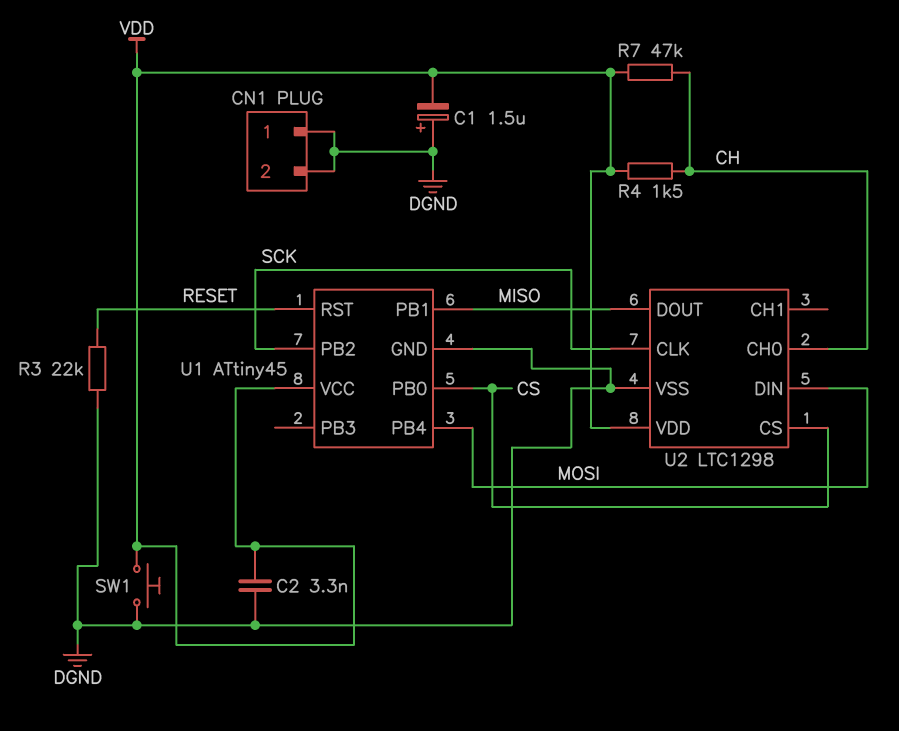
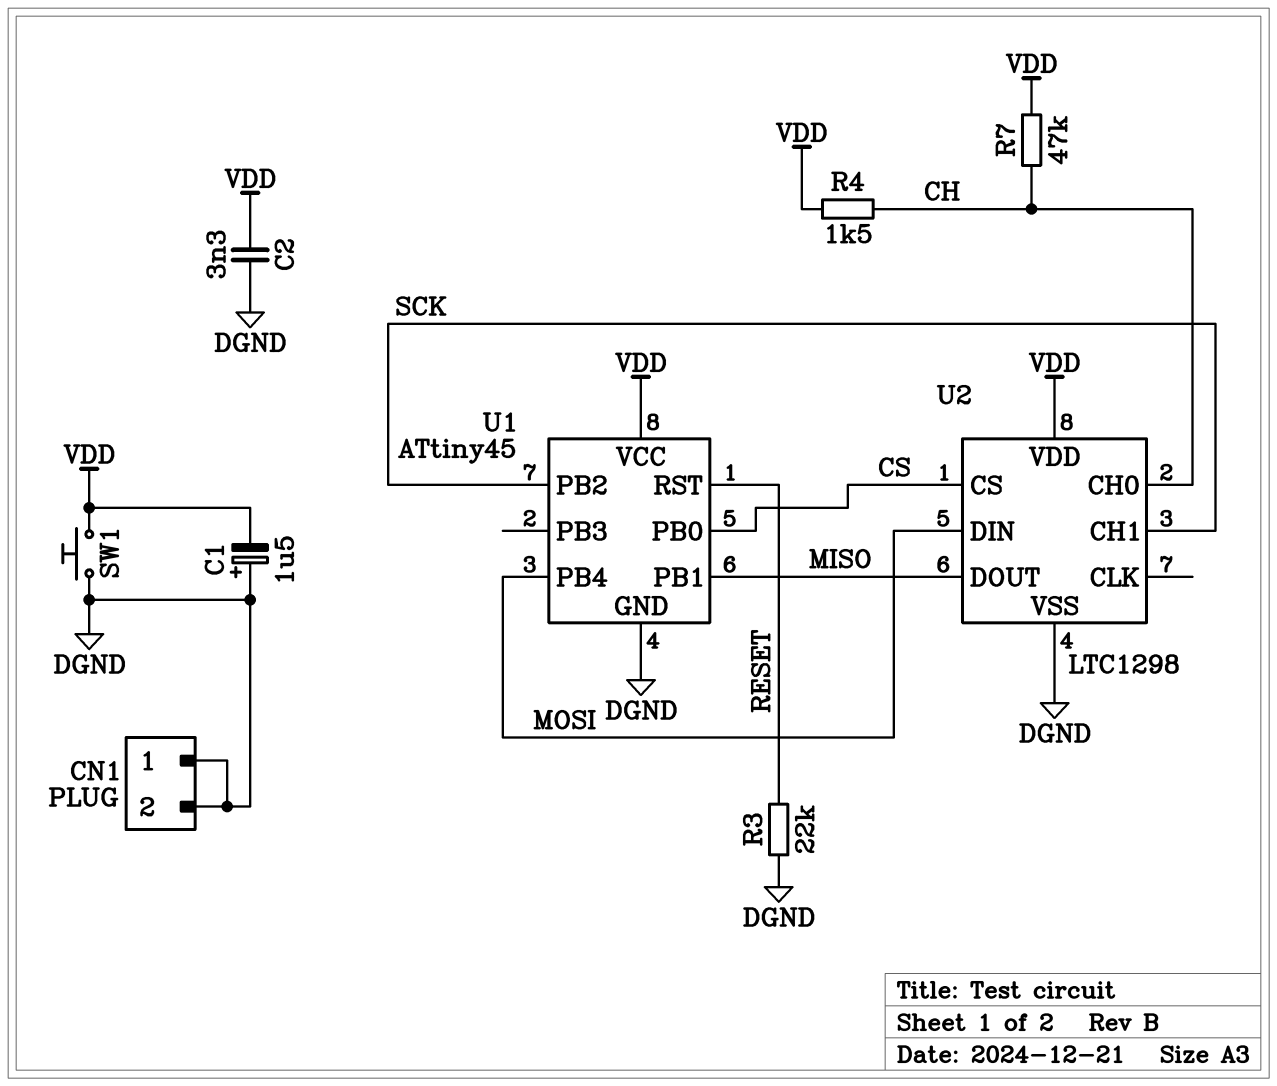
U2 pin CH1: none -> SCK
U2 pin CLK: SCK -> none

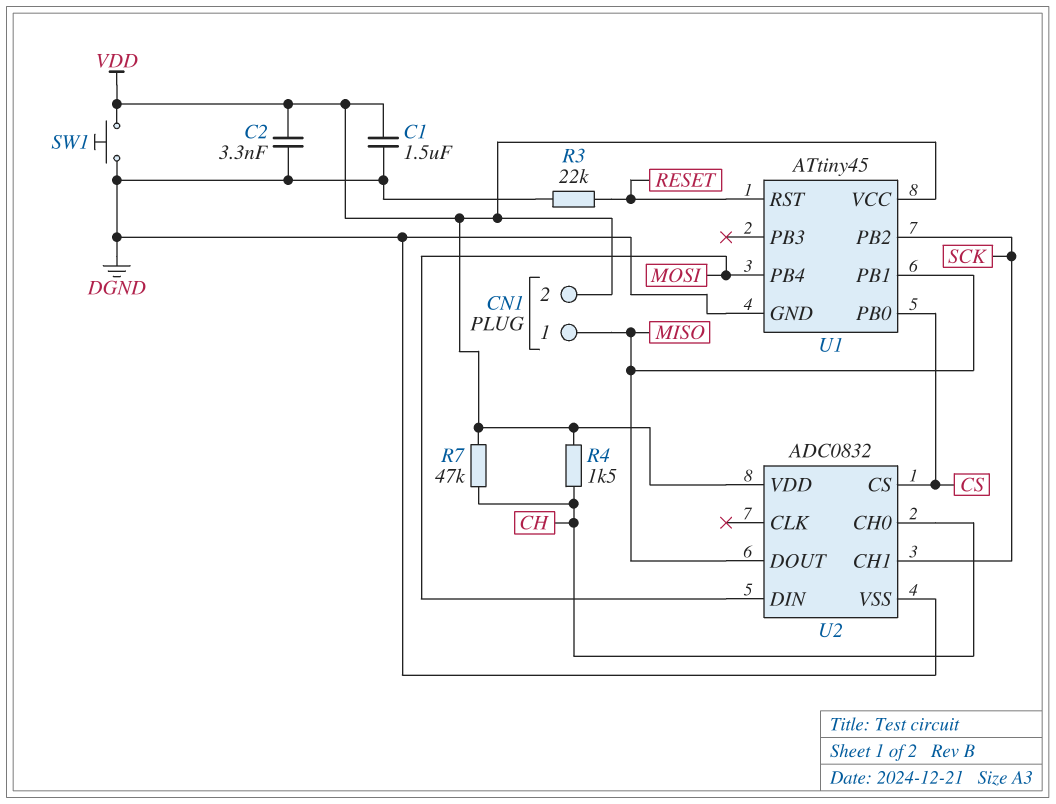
C1: 1.5uF (plus DGND, minus VDD) -> 1.5uF (DGND, VDD)
CN1 pin 1: DGND -> MISO
CN1 pin 2: DGND -> VDD
U2: LTC1298 -> ADC0832

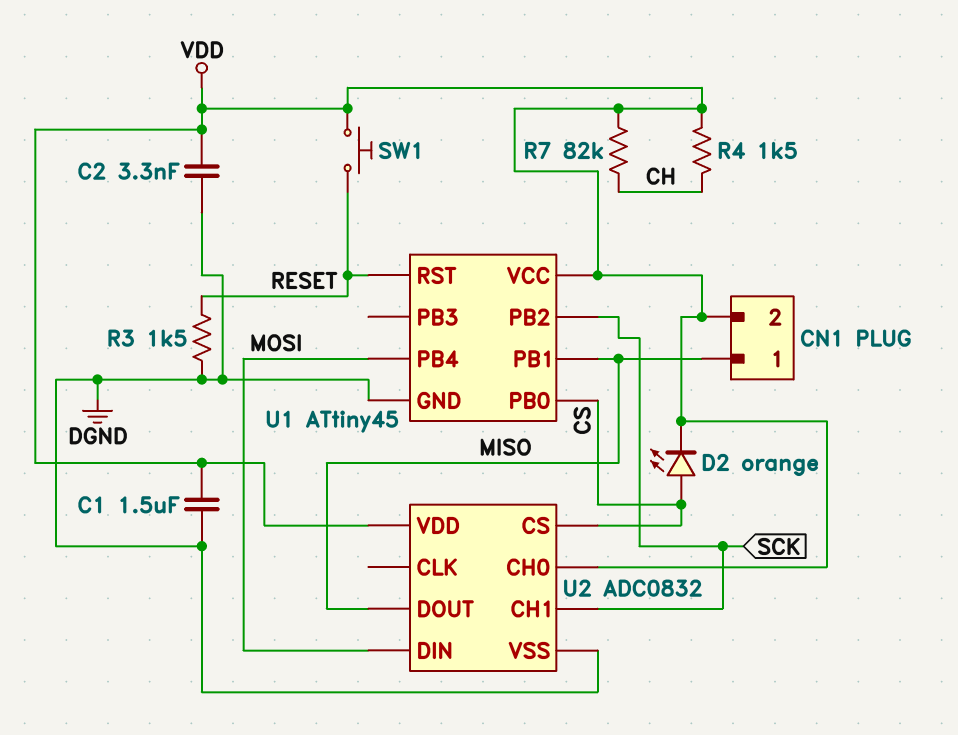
D2: none -> LED orange (A CS, K VDD)
R3: 22k (DGND, RESET) -> 1.5k (DGND, RESET)
R7: 47k (CH, VDD) -> 82k (CH, VDD)
SW1: button (DGND, VDD) -> button (RESET, VDD)
U2 pin CH0: CH -> VDD

